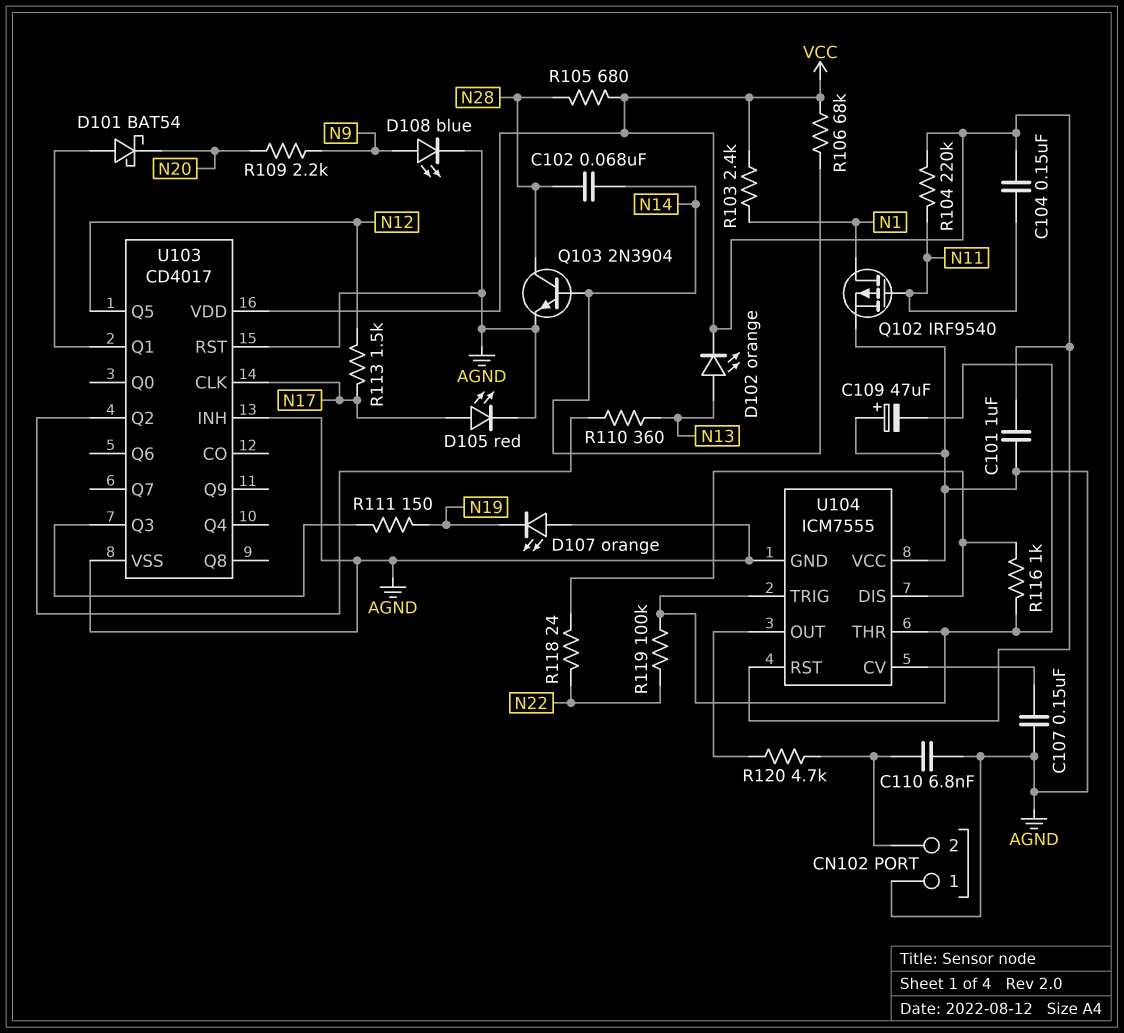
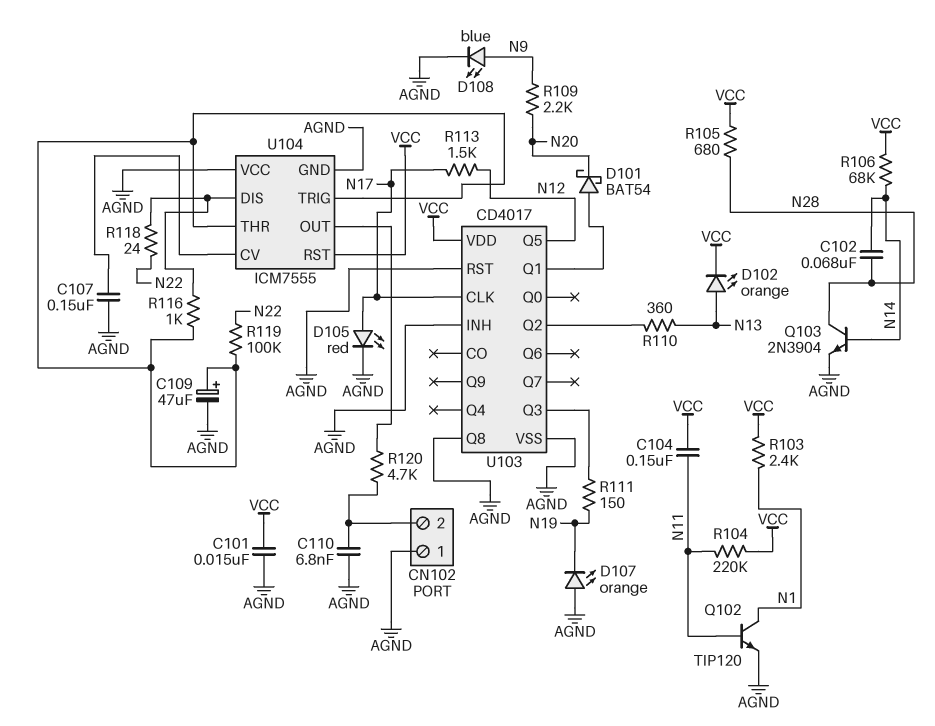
C101: 1uF (AGND, VCC) -> 15nF (AGND, VCC)
C109: 47uF (plus AGND, minus U104/THR) -> 47uF (plus U104/THR, minus AGND)
Q102: PMOS IRF9540 (G N11, D N1, S AGND) -> NPN TIP120 (B N11, C N1, E AGND)
U103 pin Q8: none -> AGND

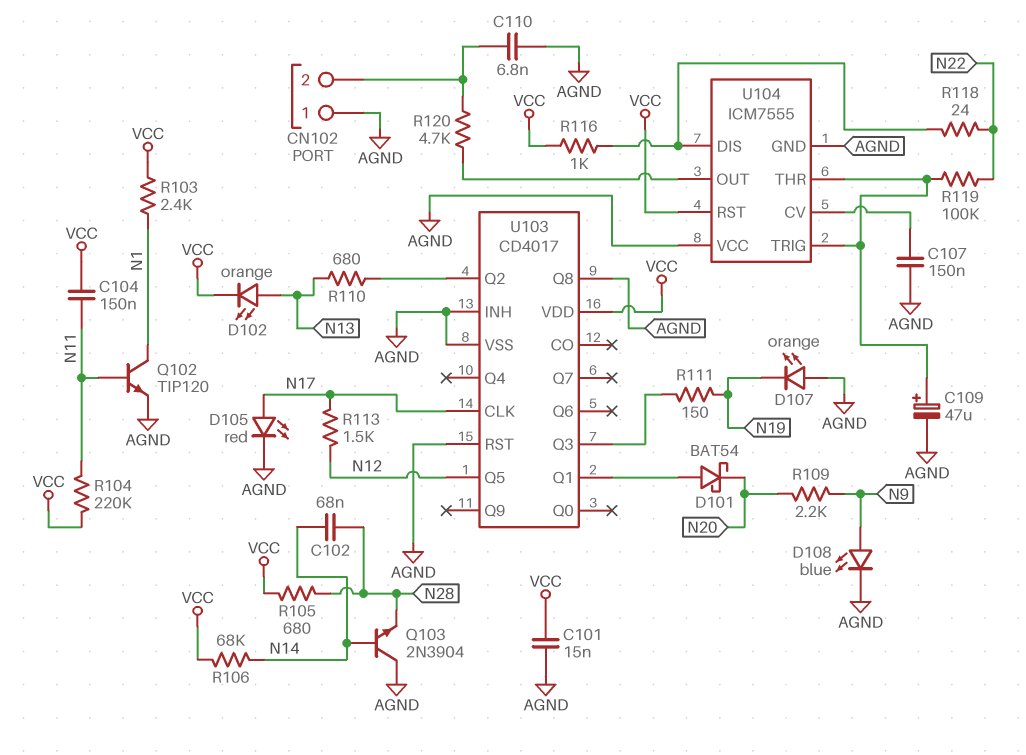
Q103: NPN 2N3904 (B N14, C N28, E AGND) -> NPN 2N3904 (B N14, C AGND, E N28)
R110: 360 (N13, U103/Q2) -> 680 (N13, U103/Q2)
R116: 1k (U104/DIS, U104/THR) -> 1k (U104/DIS, VCC)

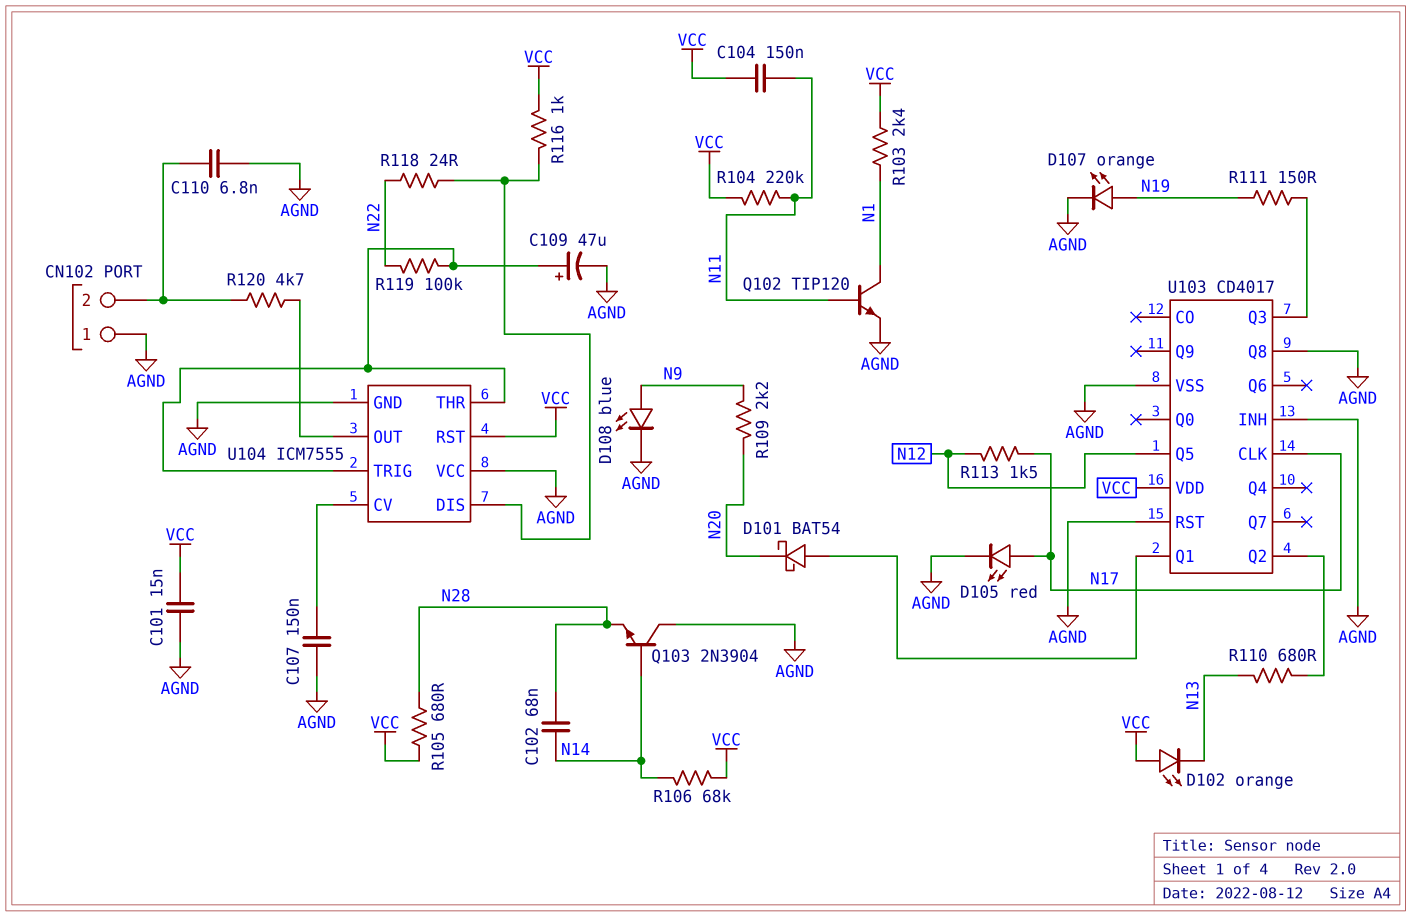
D102: LED orange (A N13, K VCC) -> LED orange (A VCC, K N13)
D107: LED orange (A AGND, K N19) -> LED orange (A N19, K AGND)

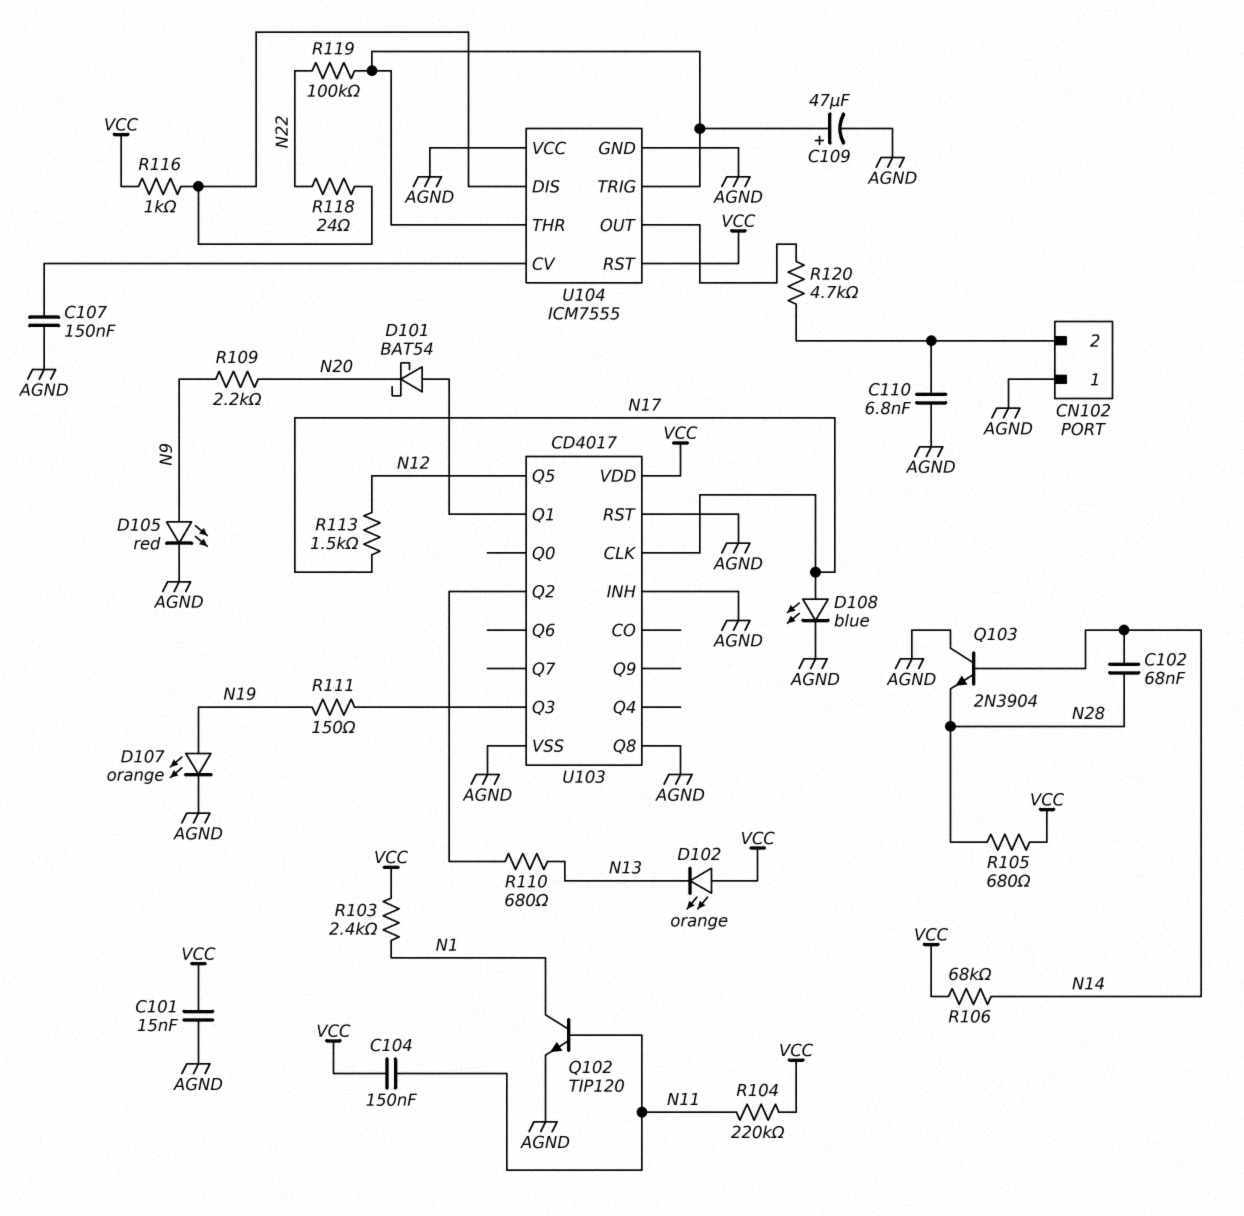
D105: LED red (A N17, K AGND) -> LED red (A N9, K AGND)
D108: LED blue (A N9, K AGND) -> LED blue (A N17, K AGND)

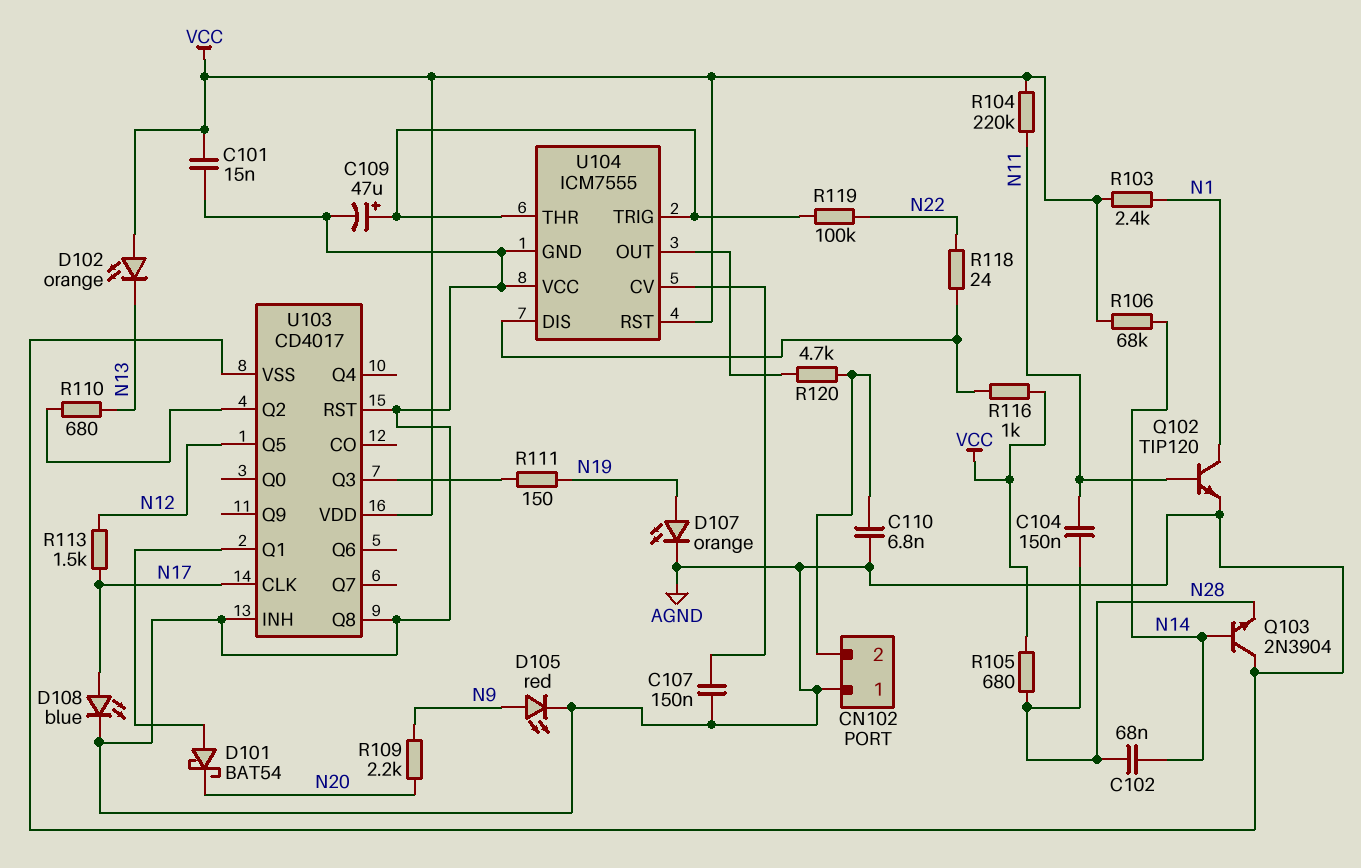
C104: 150nF (N11, VCC) -> 150nF (N11, N28)

